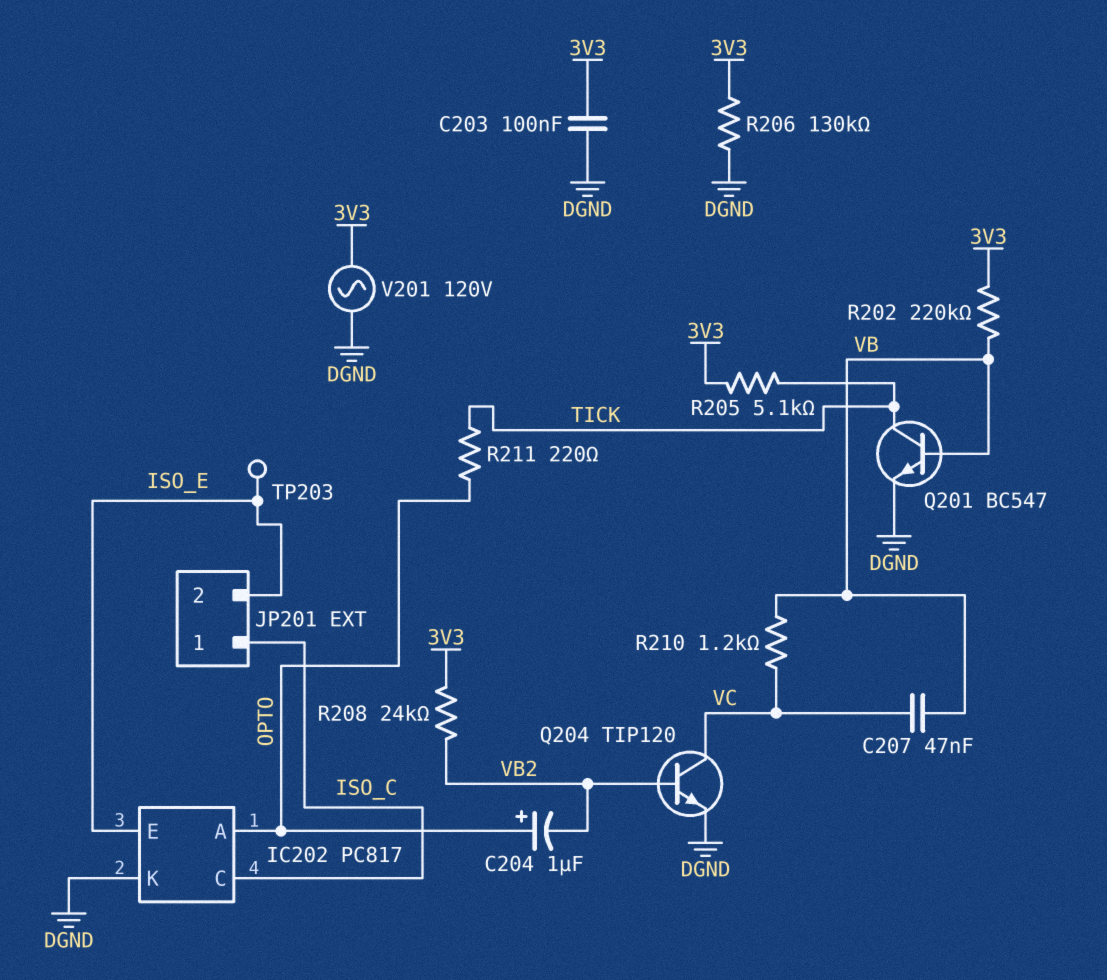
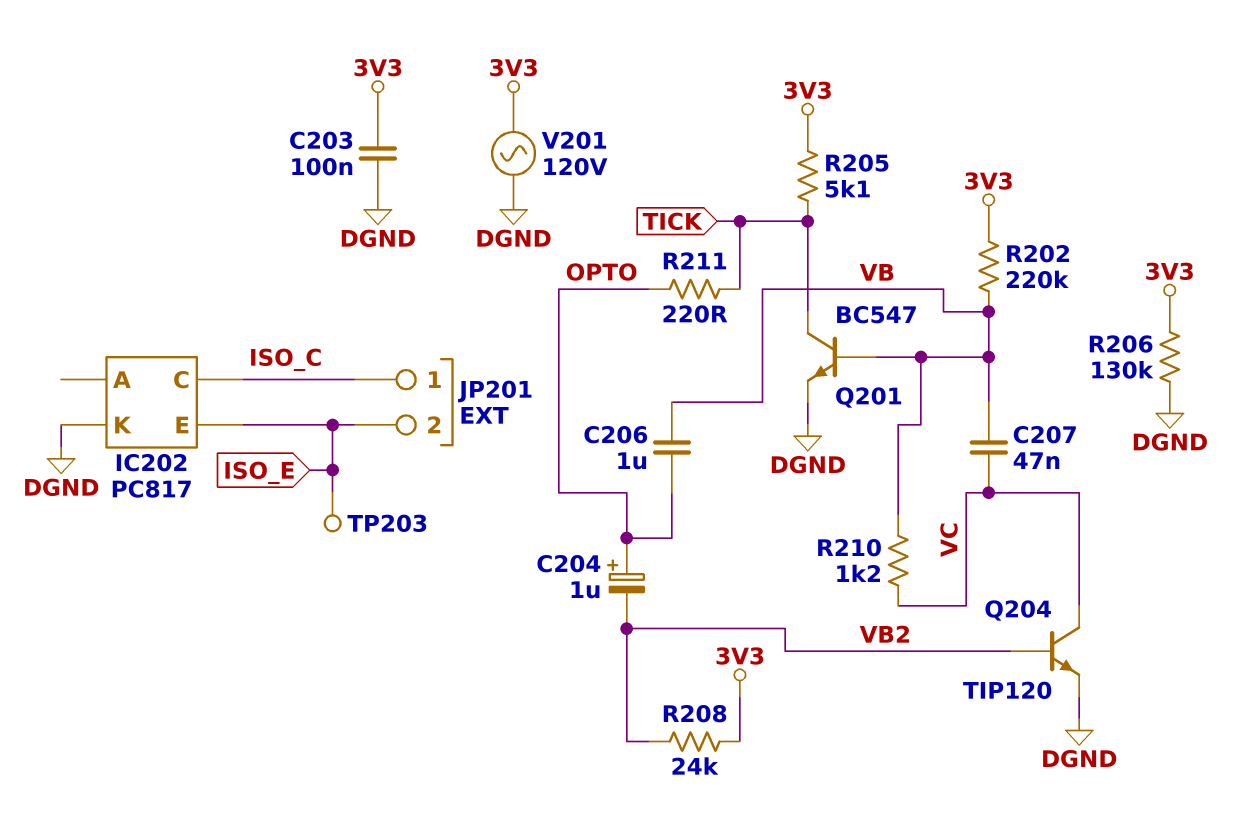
C206: none -> 1uF (OPTO, VB)
IC202 pin A: OPTO -> none

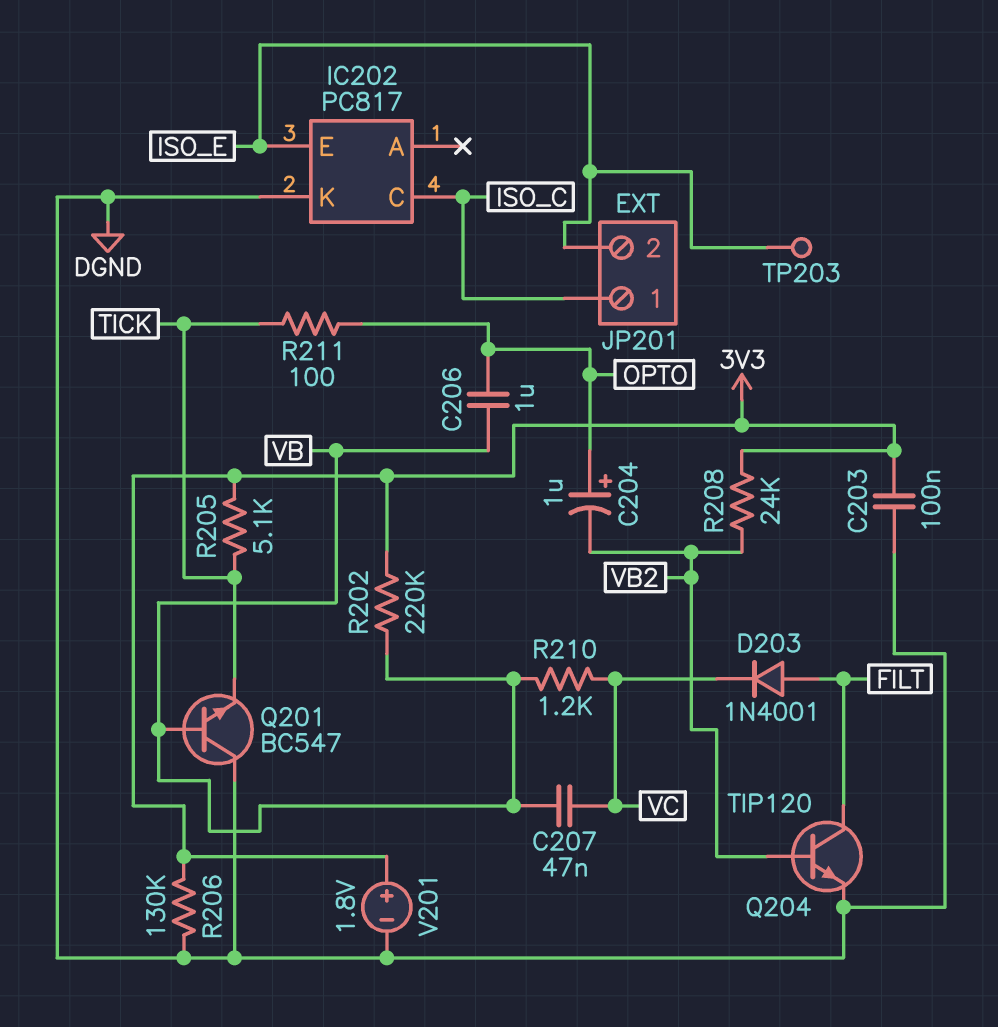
D203: none -> diode 1N4001 (A FILT, K VC)
Q201: NPN BC547 (B VB, C TICK, E DGND) -> NPN BC547 (B VB, C DGND, E TICK)
Q204: NPN TIP120 (B VB2, C VC, E DGND) -> NPN TIP120 (B VB2, C FILT, E DGND)
R211: 220 (OPTO, TICK) -> 100 (OPTO, TICK)
V201: AC 120V (3V3, DGND) -> 1.8V (plus 3V3, minus DGND)

